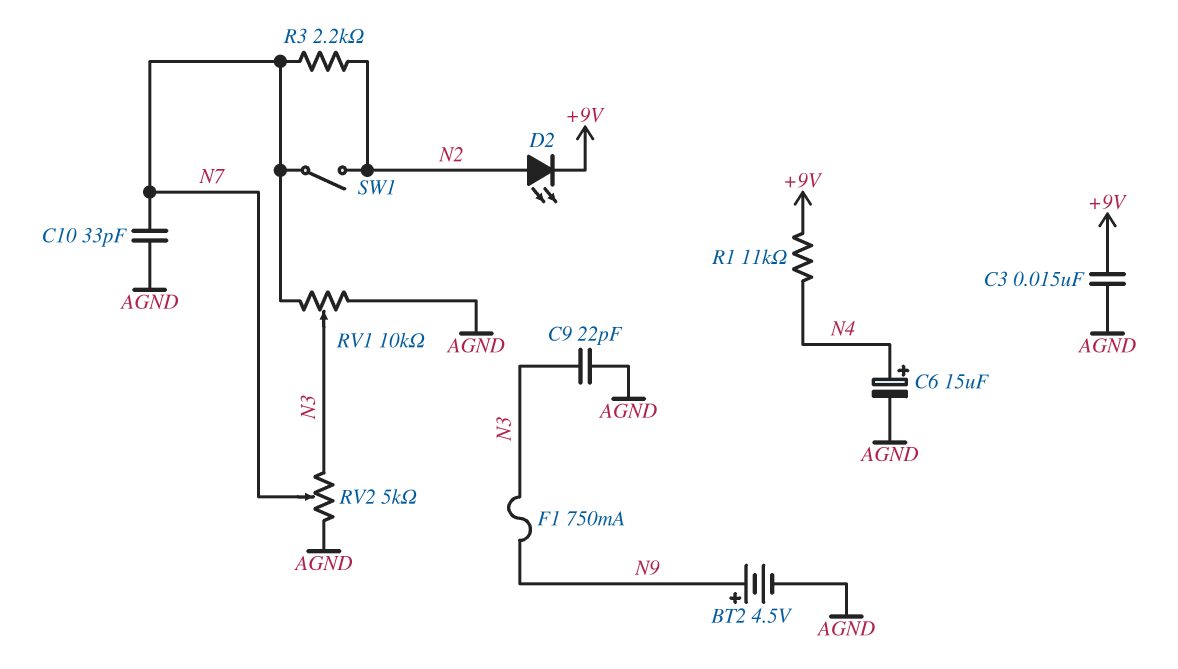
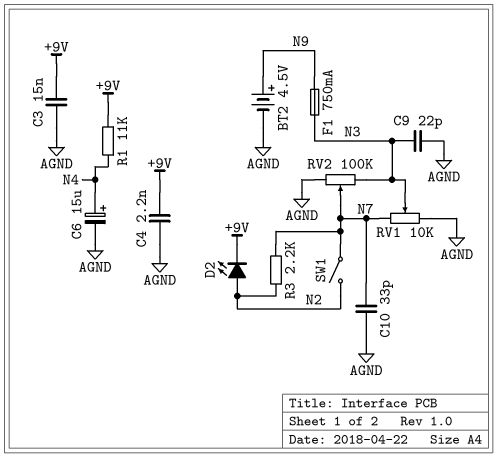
C4: none -> 2.2nF (+9V, AGND)
RV2: 5k (AGND, N3, wiper N7) -> 100k (AGND, N3, wiper N7)

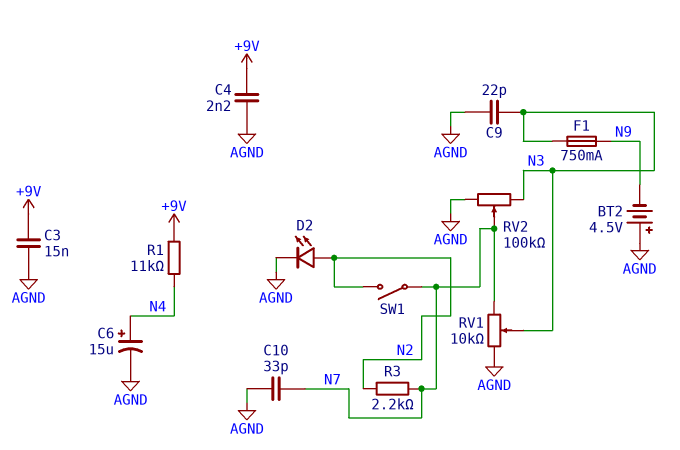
BT2: 4.5V (plus N9, minus AGND) -> 4.5V (plus AGND, minus N9)
D2: LED (A N2, K +9V) -> LED (A N2, K AGND)

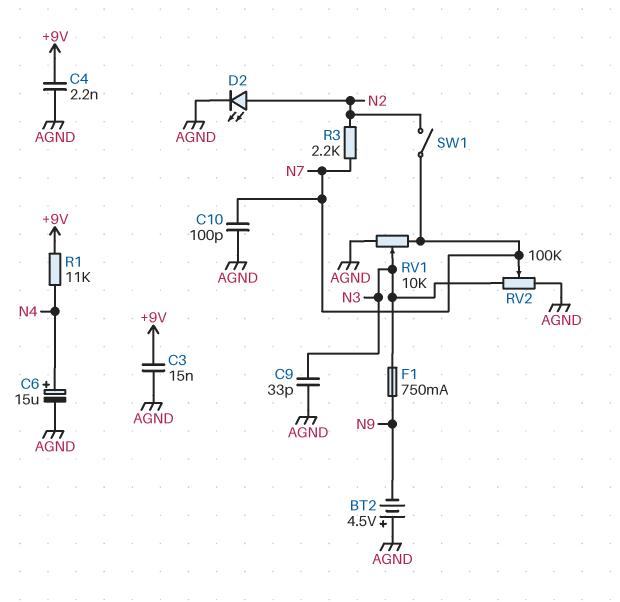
C9: 22pF (AGND, N3) -> 33pF (AGND, N3)
C10: 33pF (AGND, N7) -> 100pF (AGND, N7)

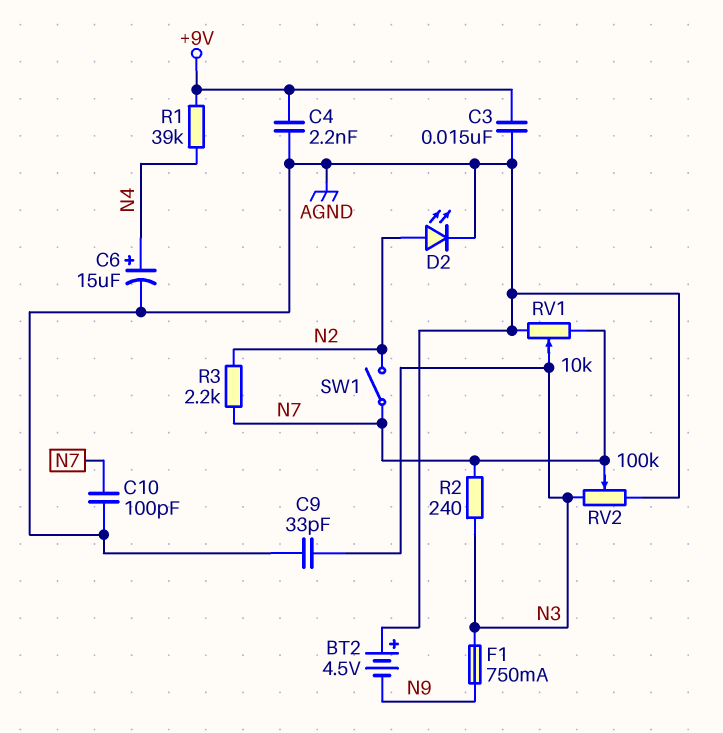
R1: 11k (+9V, N4) -> 39k (+9V, N4)
R2: none -> 240 (N3, N7)

